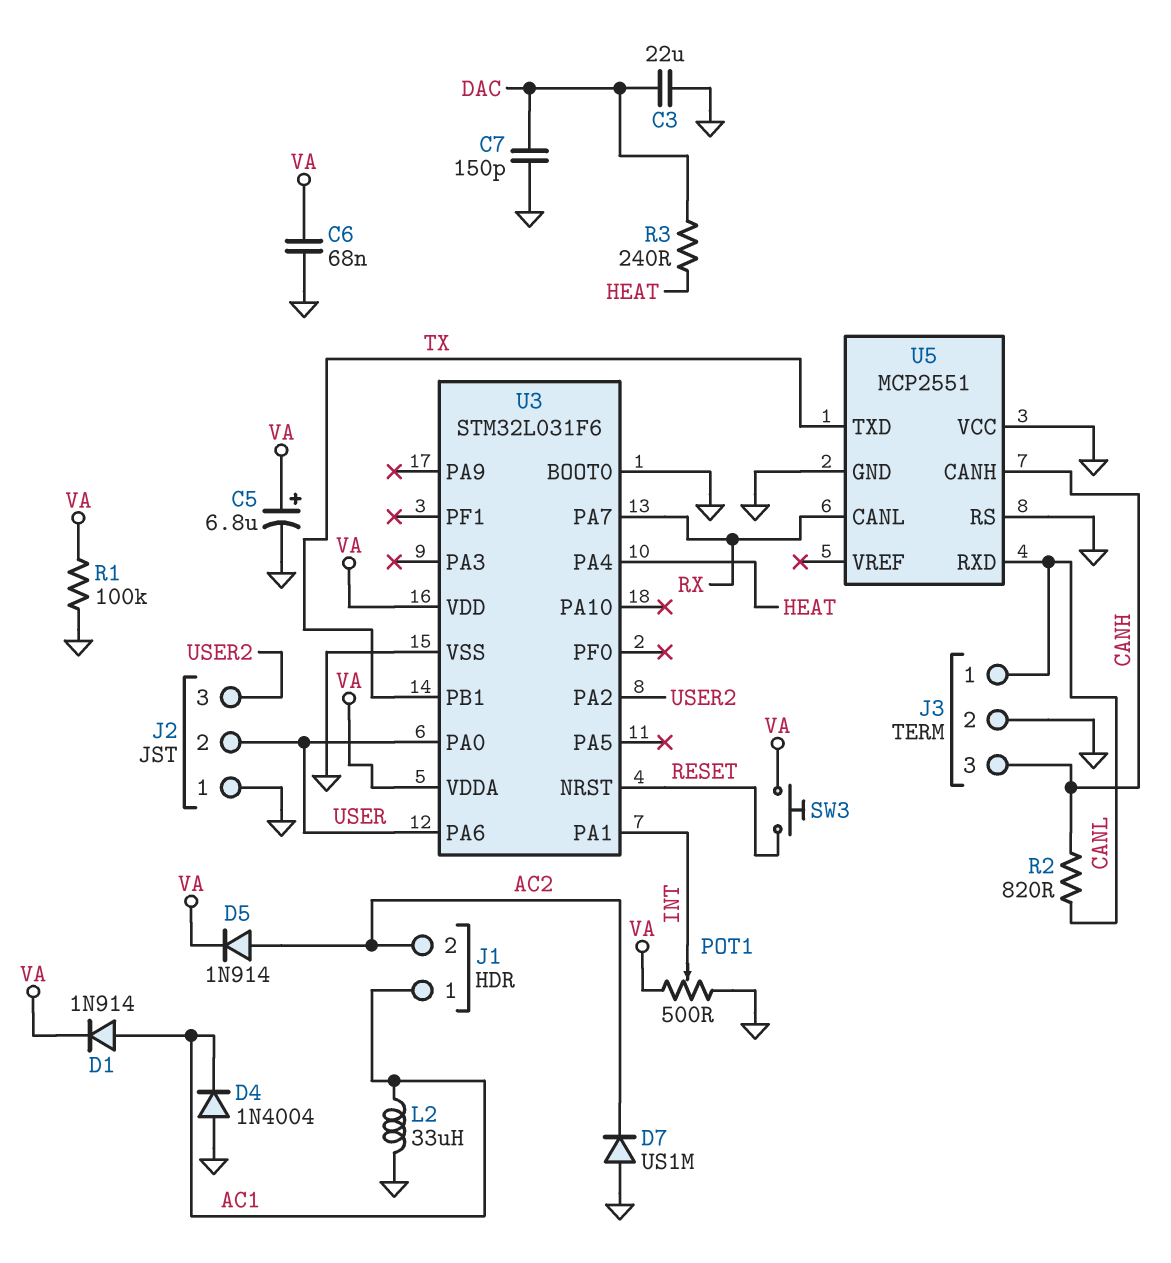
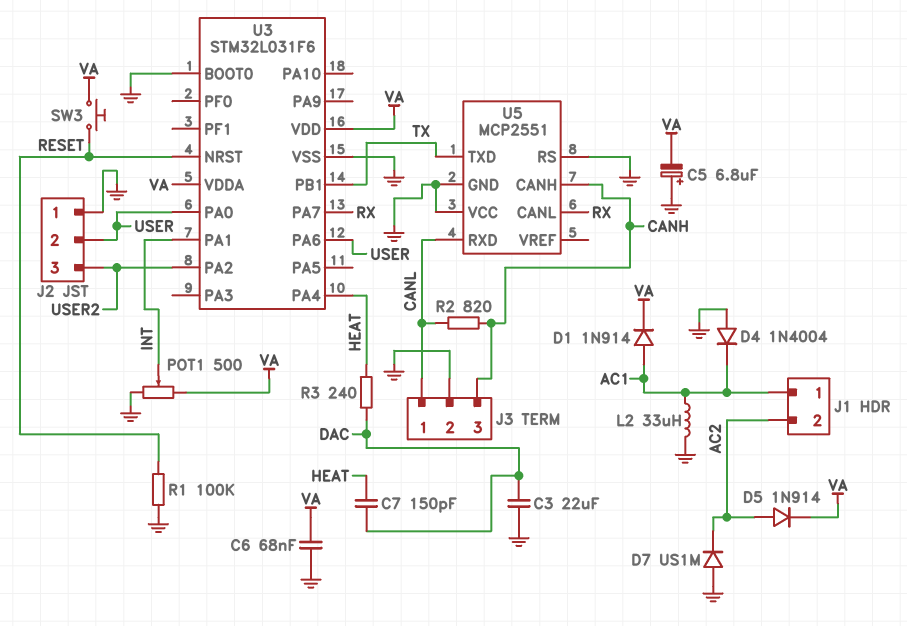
C5: 6.8uF (plus VA, minus GND) -> 6.8uF (plus GND, minus VA)
C7: 150pF (DAC, GND) -> 150pF (DAC, HEAT)
R1: 100k (GND, VA) -> 100k (GND, RESET)

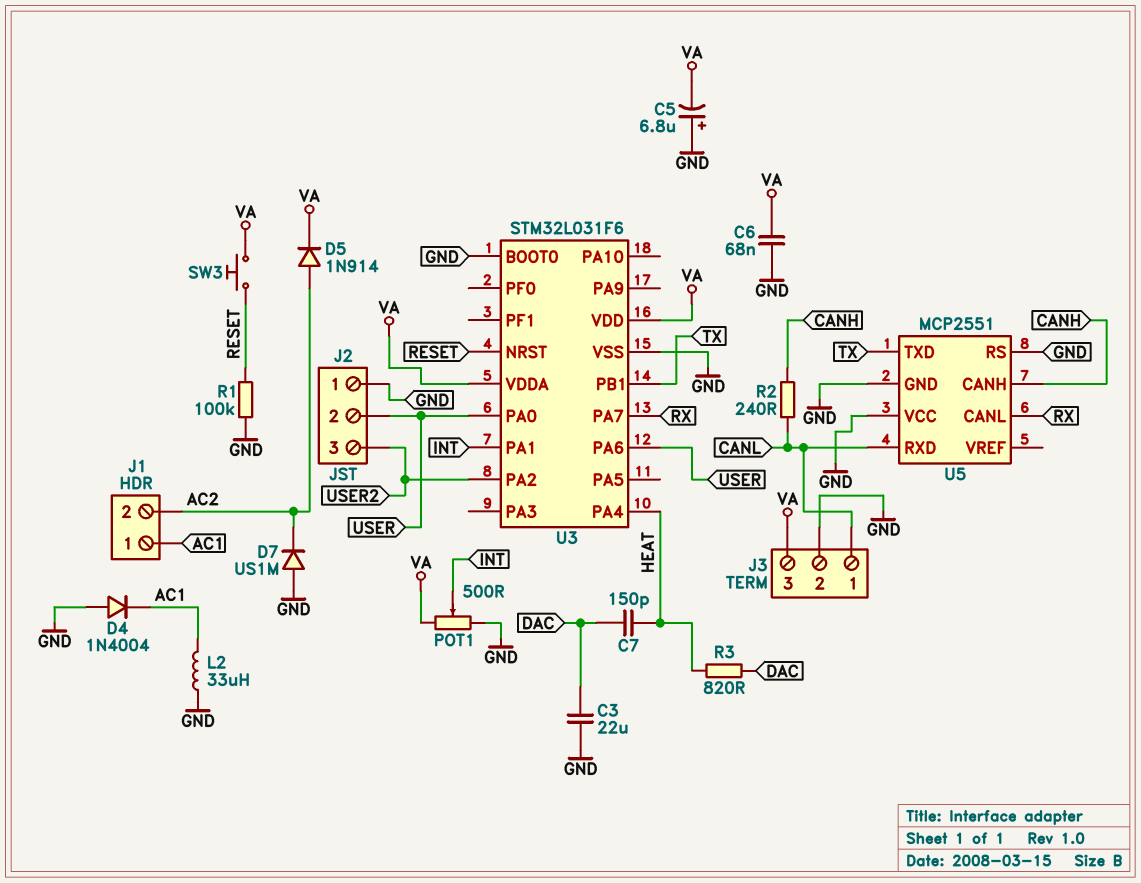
D1: diode 1N914 (A AC1, K VA) -> none
J3 pin 3: CANH -> VA
R2: 820 (CANH, CANL) -> 240 (CANH, CANL)
R3: 240 (DAC, HEAT) -> 820 (DAC, HEAT)

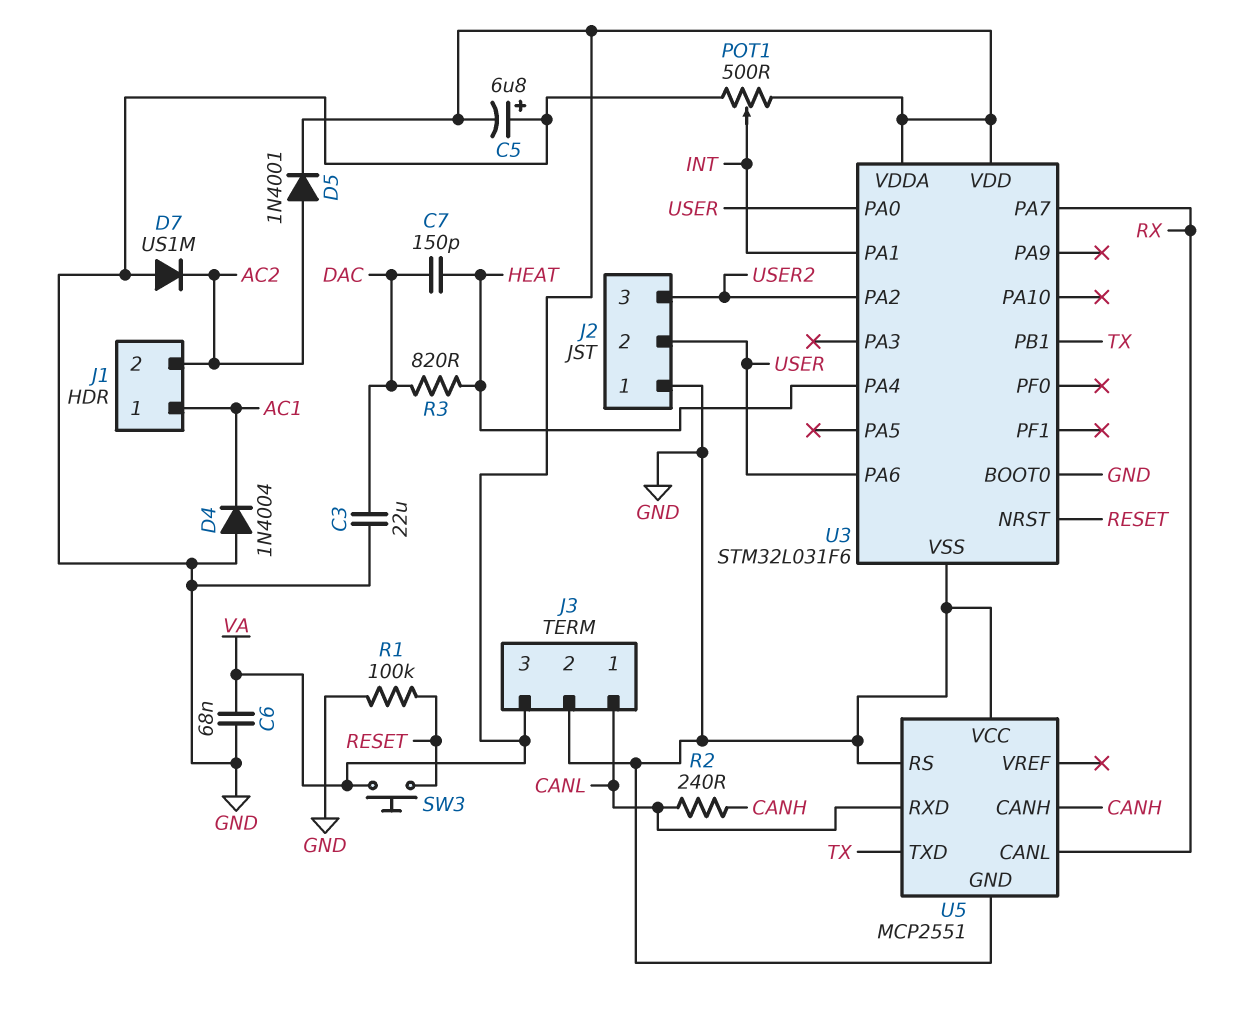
D5: diode 1N914 (A AC2, K VA) -> diode 1N4001 (A AC2, K VA)
L2: 33uH (AC1, GND) -> none

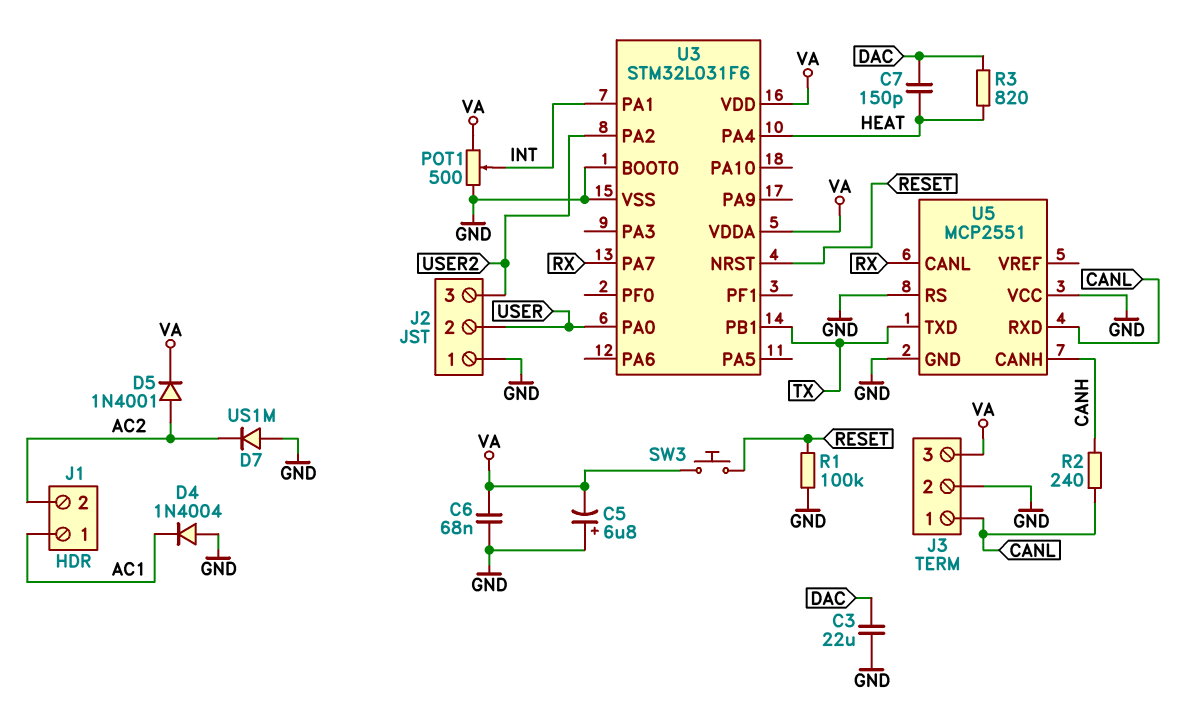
U3 pin PA6: USER -> none

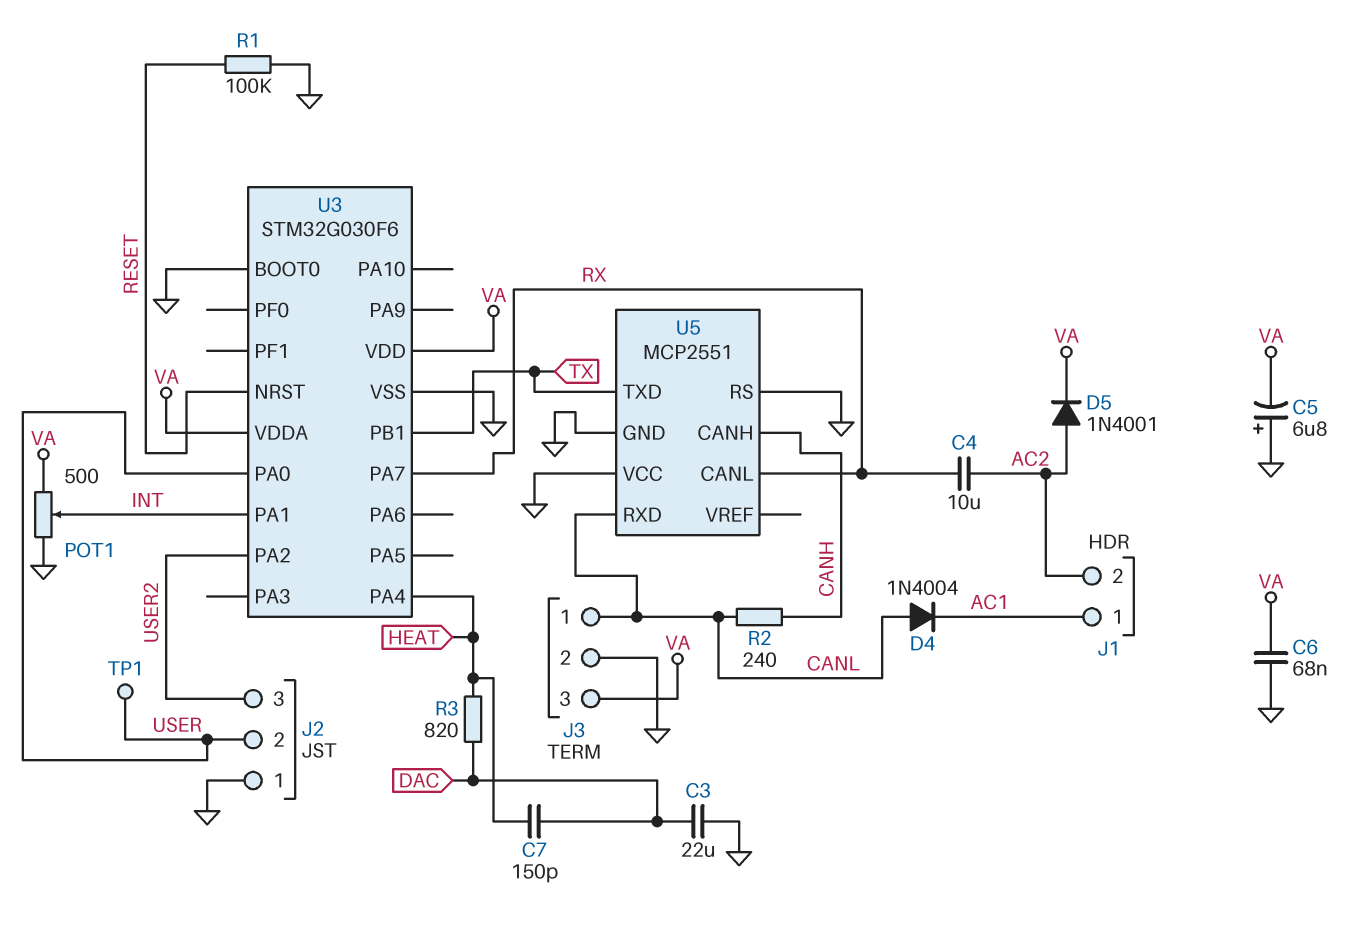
C4: none -> 10uF (AC2, RX)
D4: diode 1N4004 (A GND, K AC1) -> diode 1N4004 (A CANL, K AC1)
D7: diode US1M (A GND, K AC2) -> none
SW3: button (RESET, VA) -> none
TP1: none -> test point (USER)
U3: STM32L031F6 -> STM32G030F6

